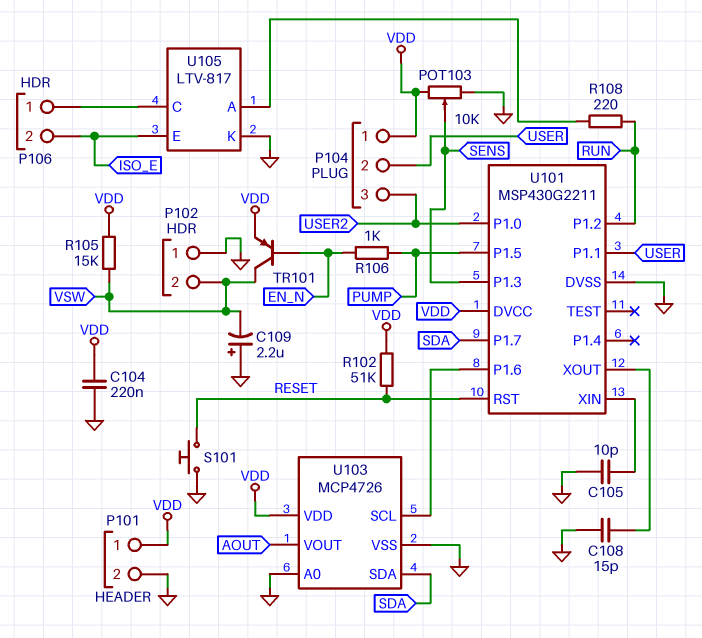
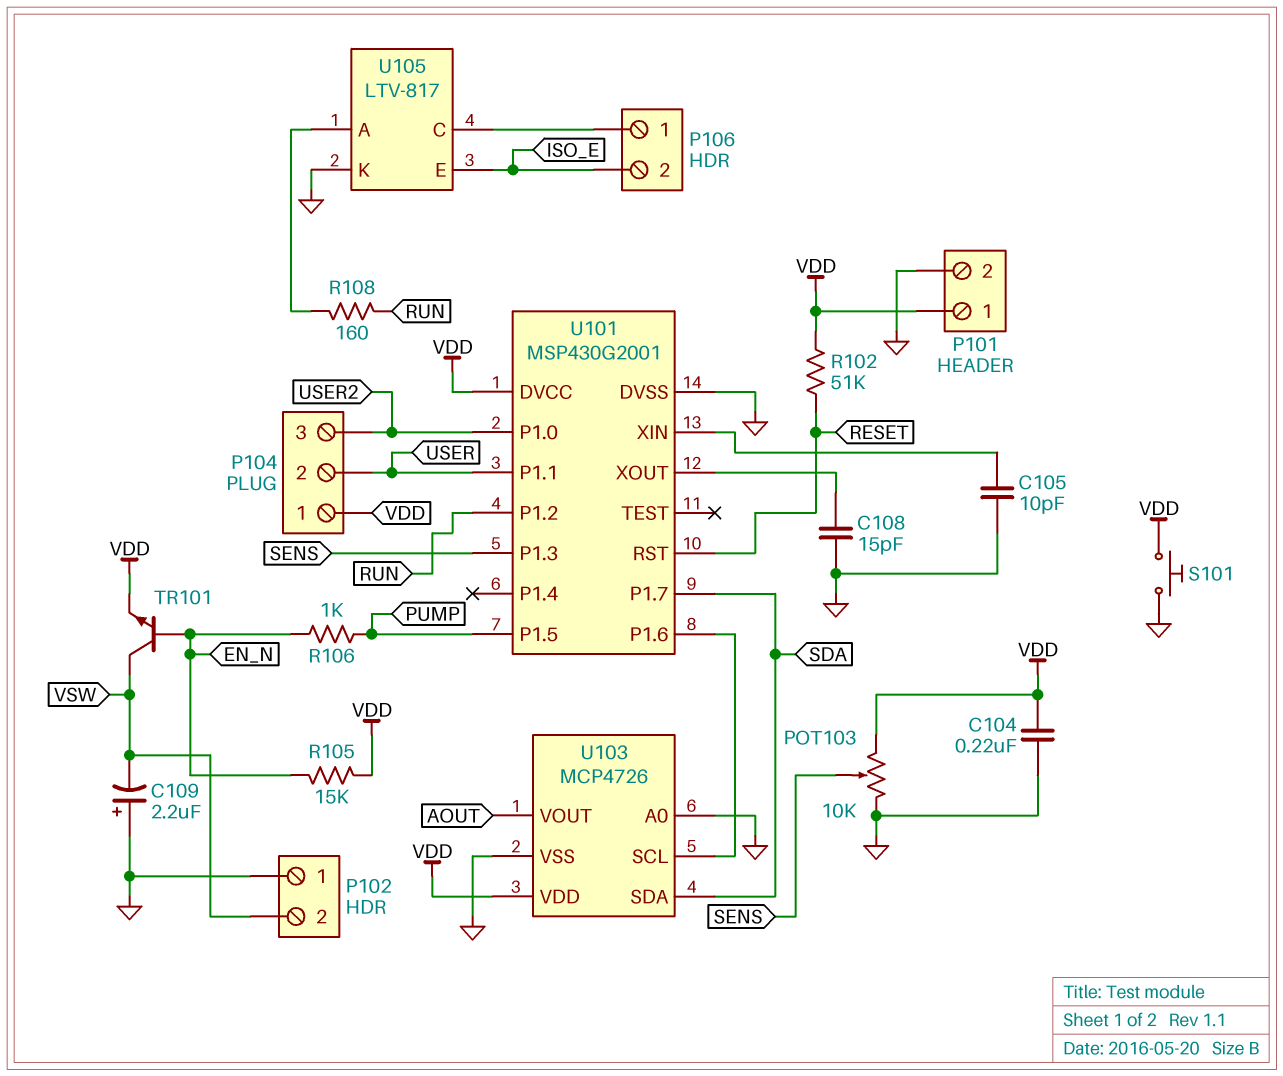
R105: 15k (VDD, VSW) -> 15k (EN_N, VDD)
R108: 220 (RUN, U105/A) -> 160 (RUN, U105/A)
S101: button (GND, RESET) -> button (GND, VDD)
TR101: PNP (B EN_N, C VSW, E VDD) -> NPN (B EN_N, C VSW, E VDD)
U101: MSP430G2211 -> MSP430G2001

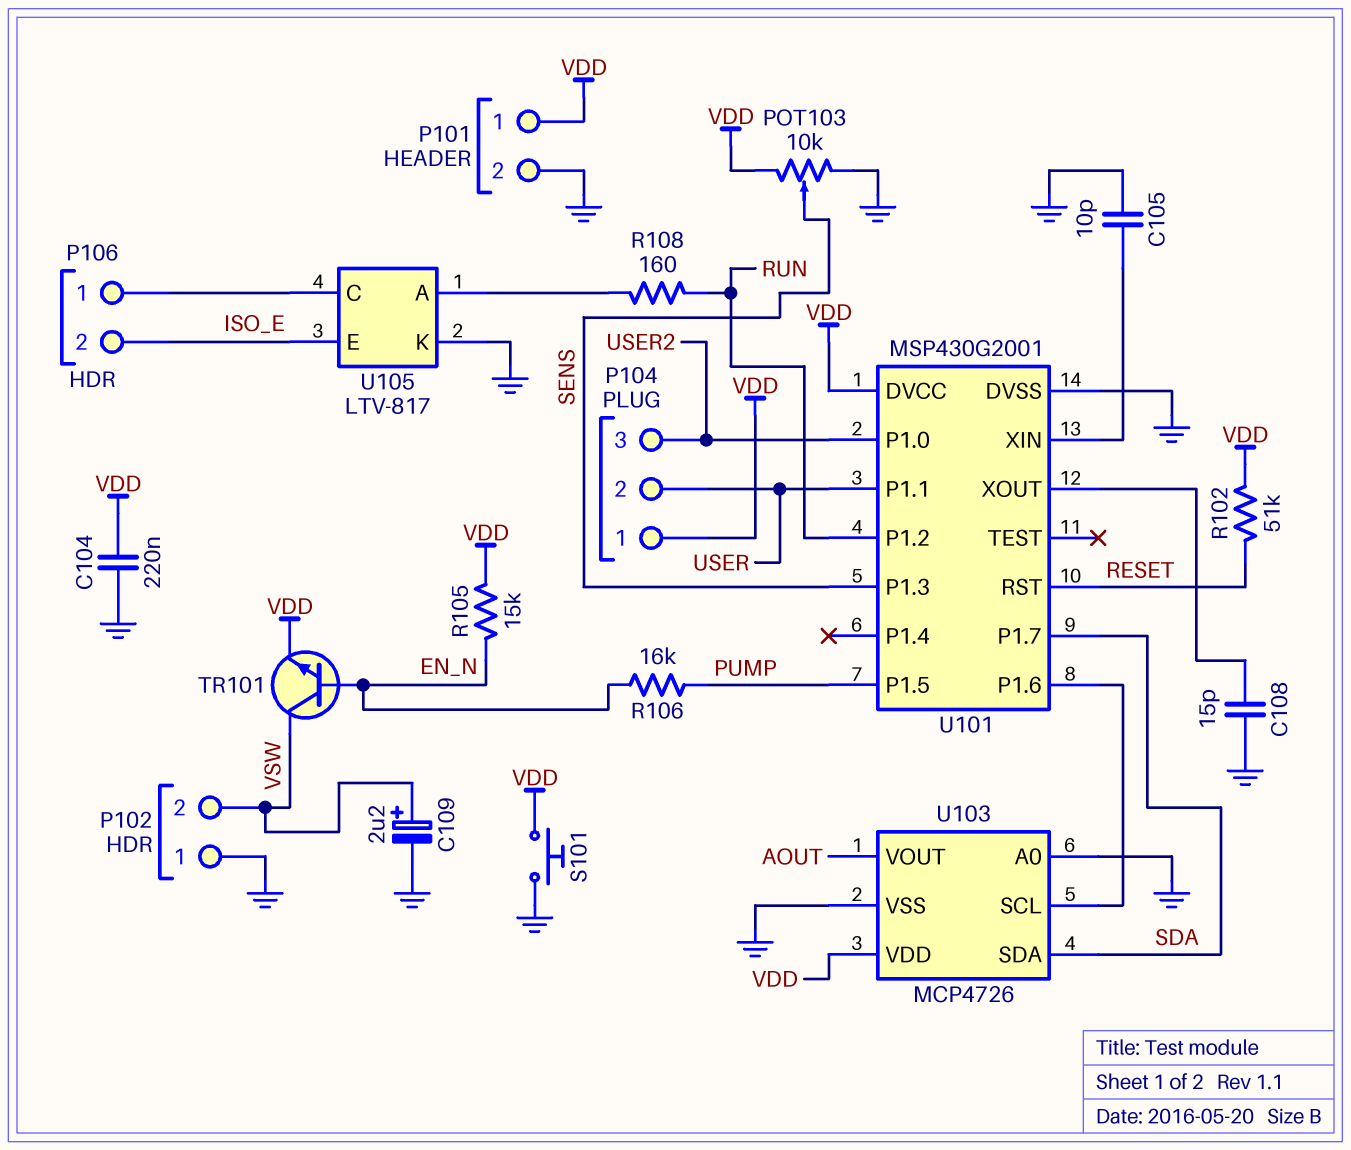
C109: 2.2uF (plus GND, minus VSW) -> 2.2uF (plus VSW, minus GND)
R106: 1k (EN_N, PUMP) -> 16k (EN_N, PUMP)

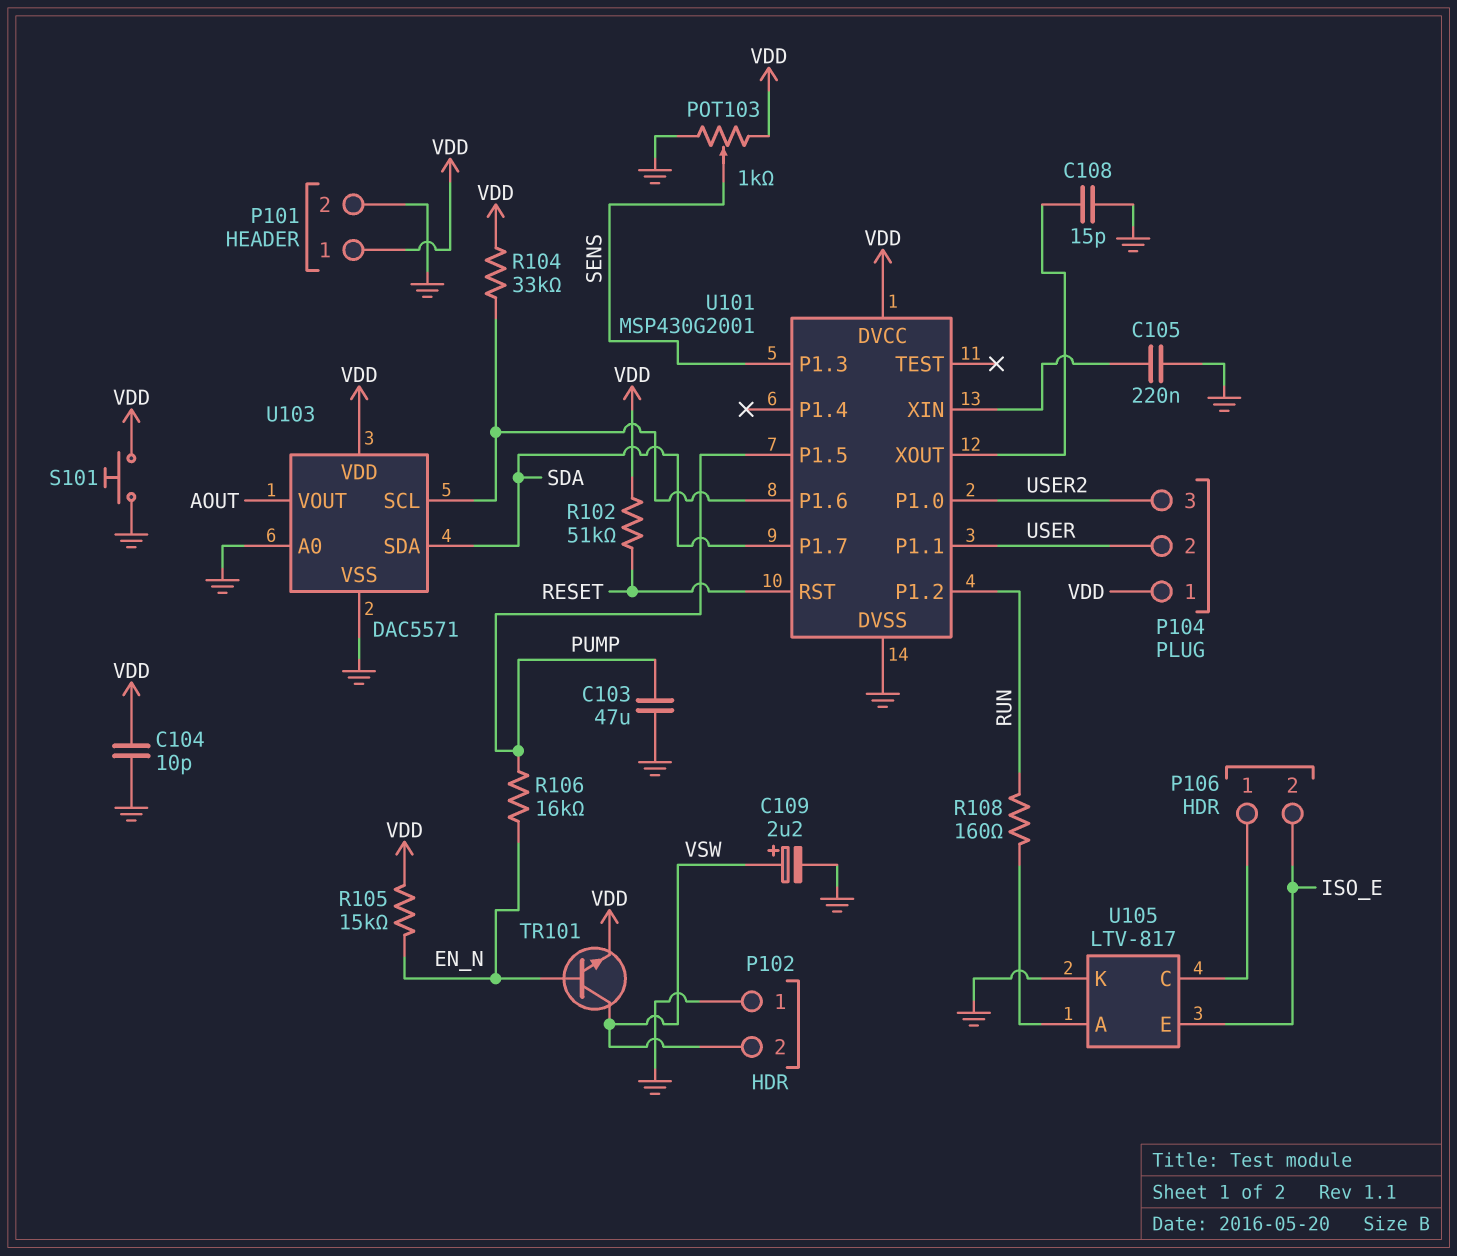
C103: none -> 47uF (GND, PUMP)
C104: 220nF (GND, VDD) -> 10pF (GND, VDD)
C105: 10pF (GND, U101/XIN) -> 220nF (GND, U101/XIN)
POT103: 10k (GND, VDD, wiper SENS) -> 1k (GND, VDD, wiper SENS)
R104: none -> 33k (U101/P1.6, VDD)
U103: MCP4726 -> DAC5571

